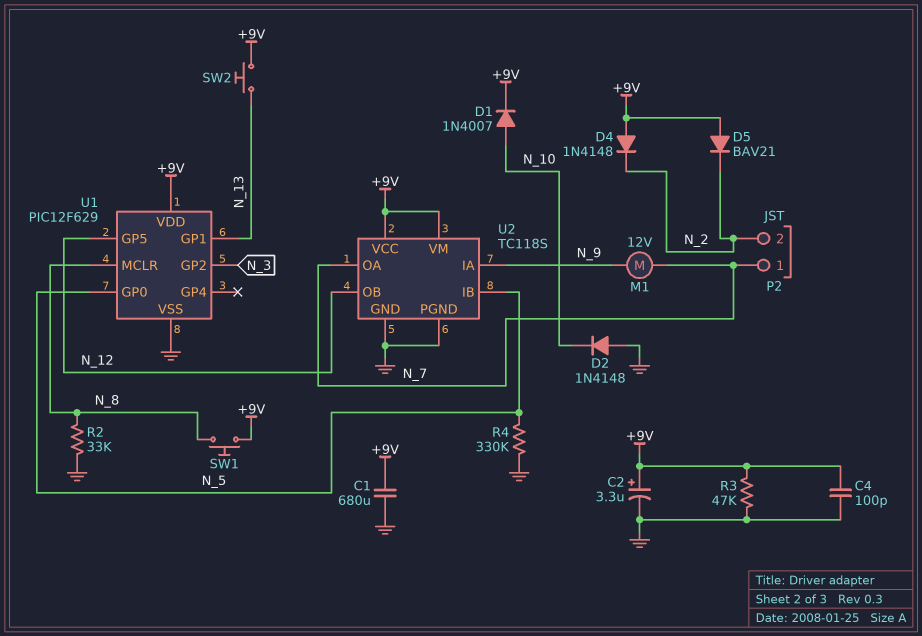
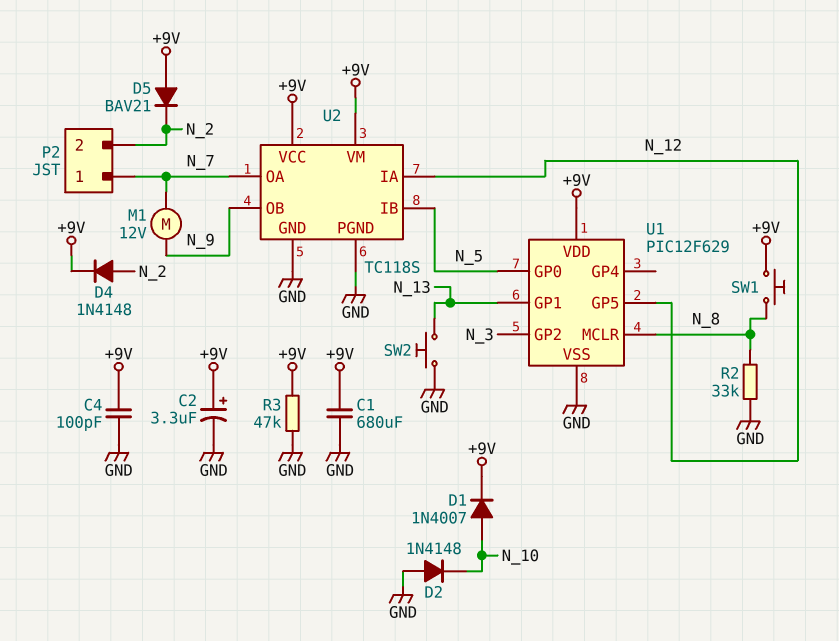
D4: diode 1N4148 (A +9V, K N_2) -> diode 1N4148 (A N_2, K +9V)
R4: 330k (GND, N_5) -> none
SW2: button (+9V, N_13) -> button (GND, N_13)
U2 pin IA: N_9 -> N_12
U2 pin OB: N_12 -> N_9

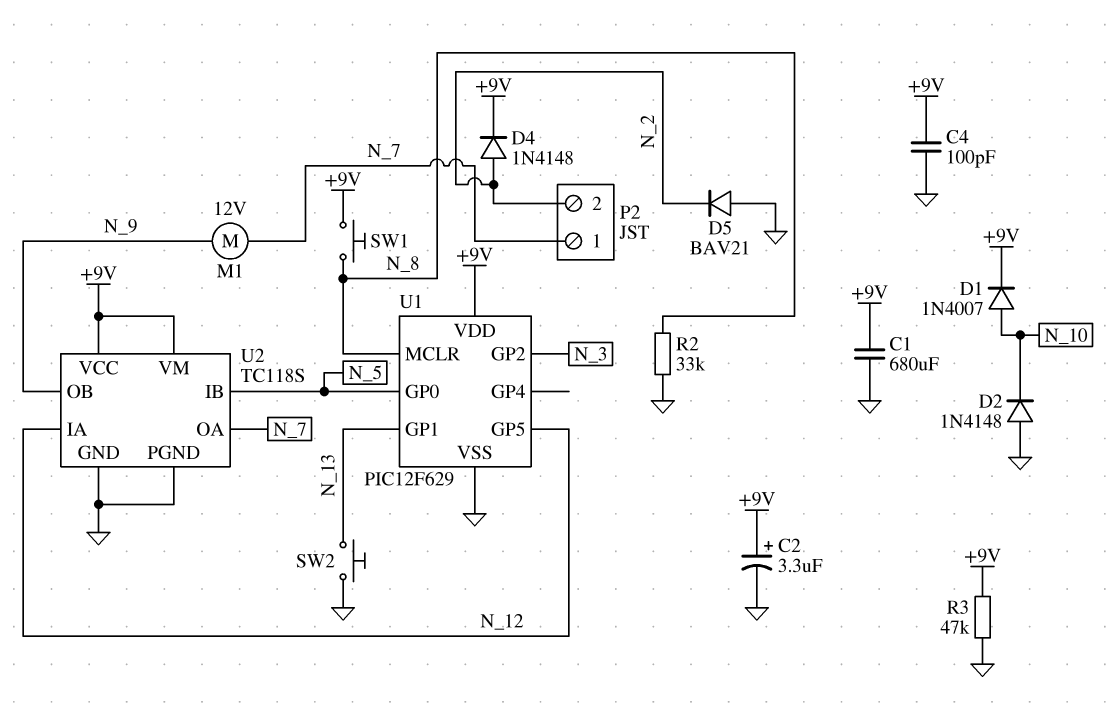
D5: diode BAV21 (A +9V, K N_2) -> diode BAV21 (A GND, K N_2)

